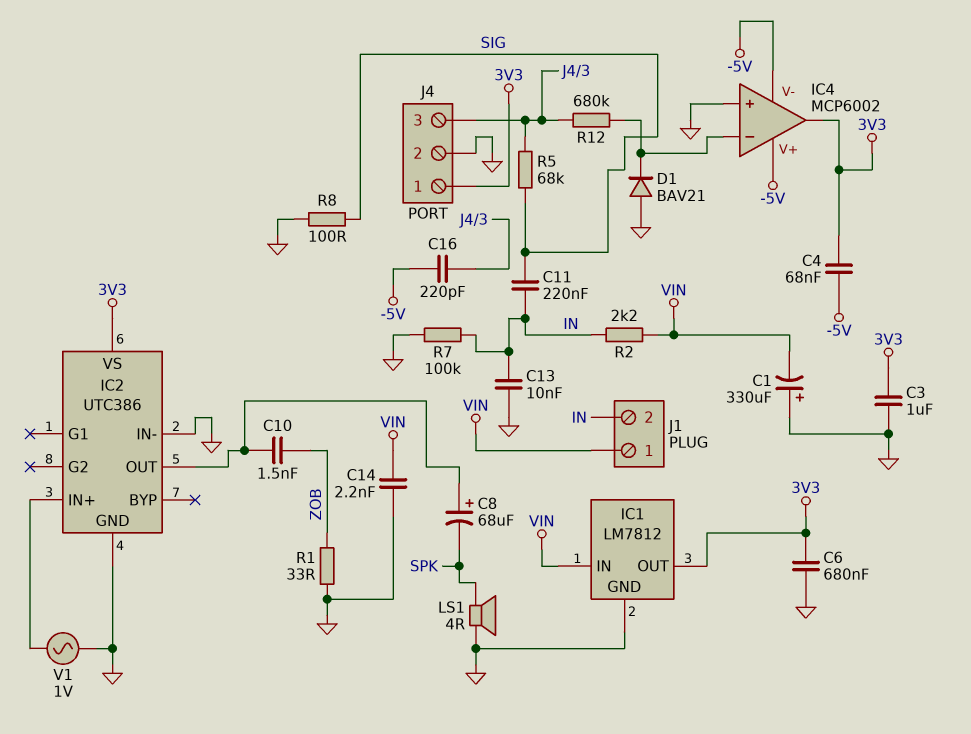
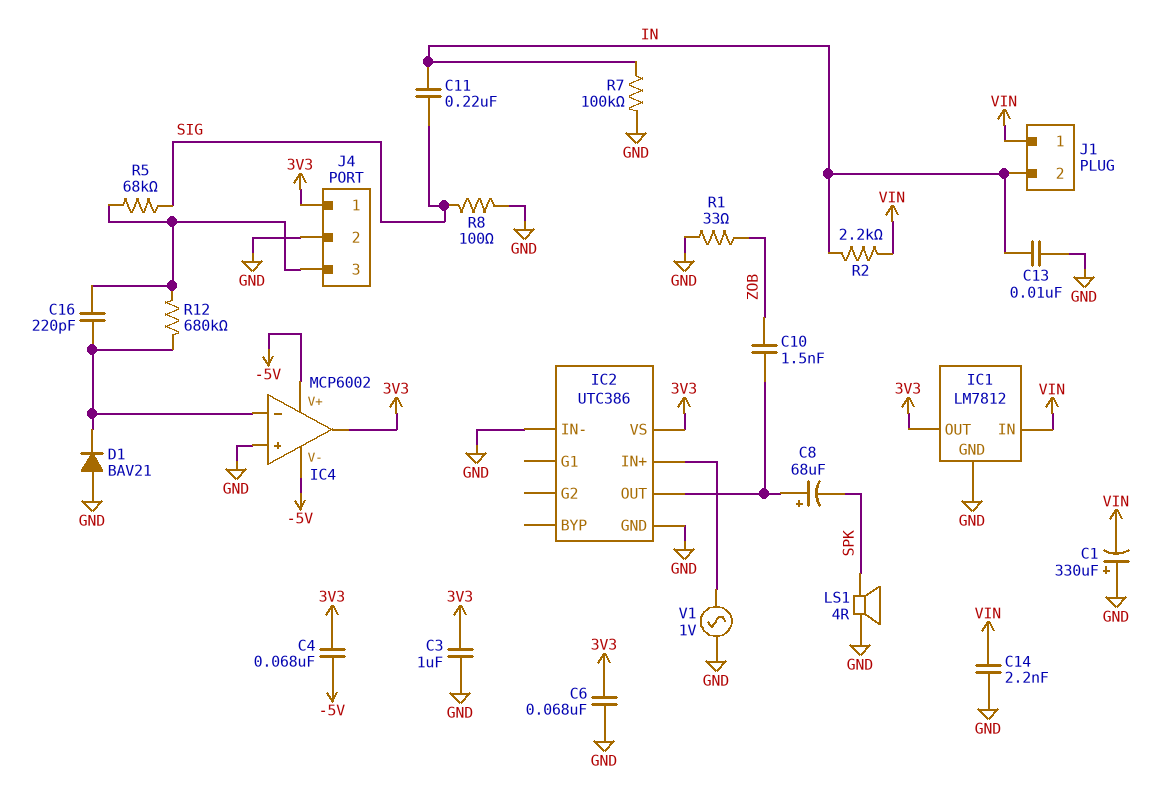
C6: 680nF (3V3, GND) -> 68nF (3V3, GND)
C16: 220pF (-5V, J4/3) -> 220pF (IC4/in-, J4/3)

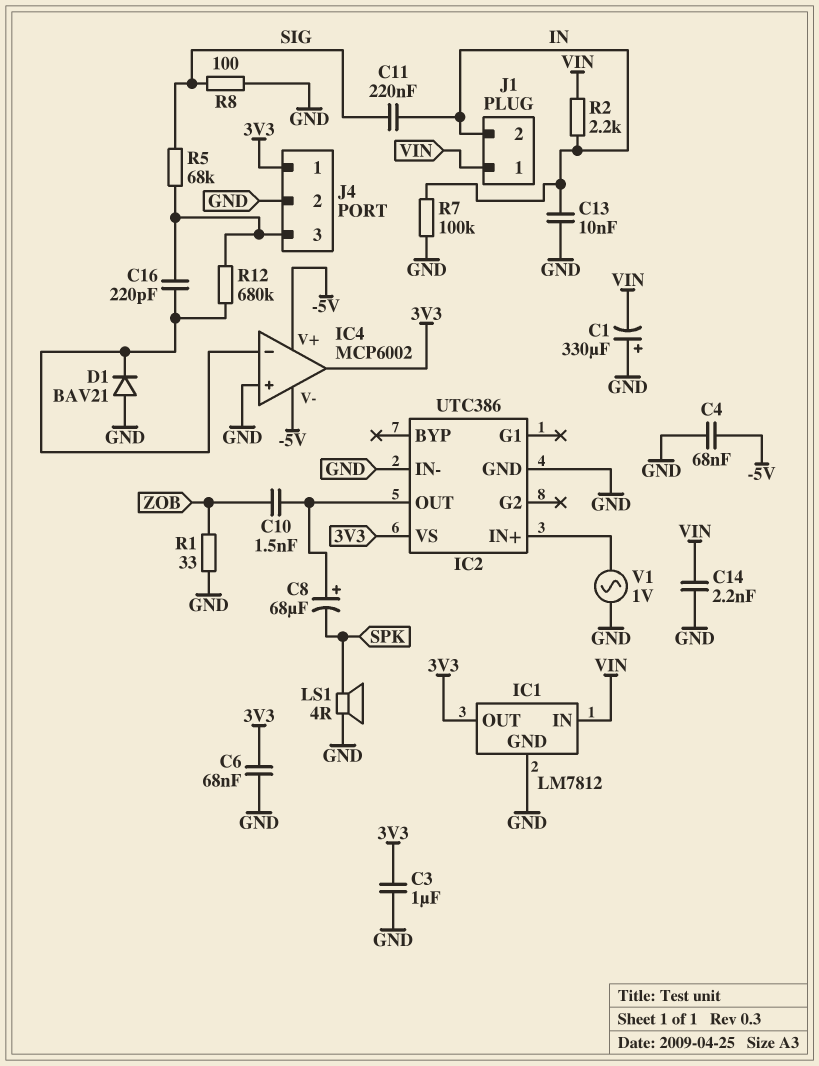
C4: 68nF (-5V, 3V3) -> 68nF (-5V, GND)

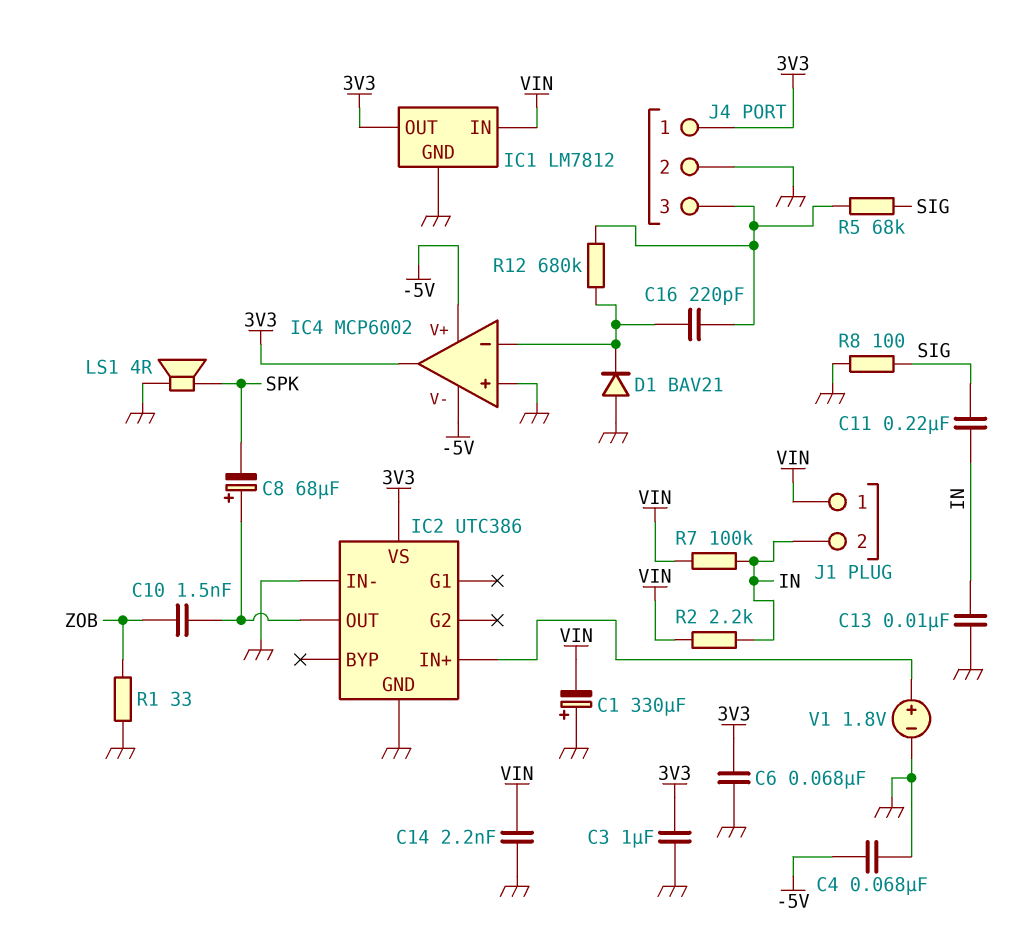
R7: 100k (GND, IN) -> 100k (IN, VIN)
V1: AC 1V (GND, IC2/IN+) -> 1.8V (plus IC2/IN+, minus GND)

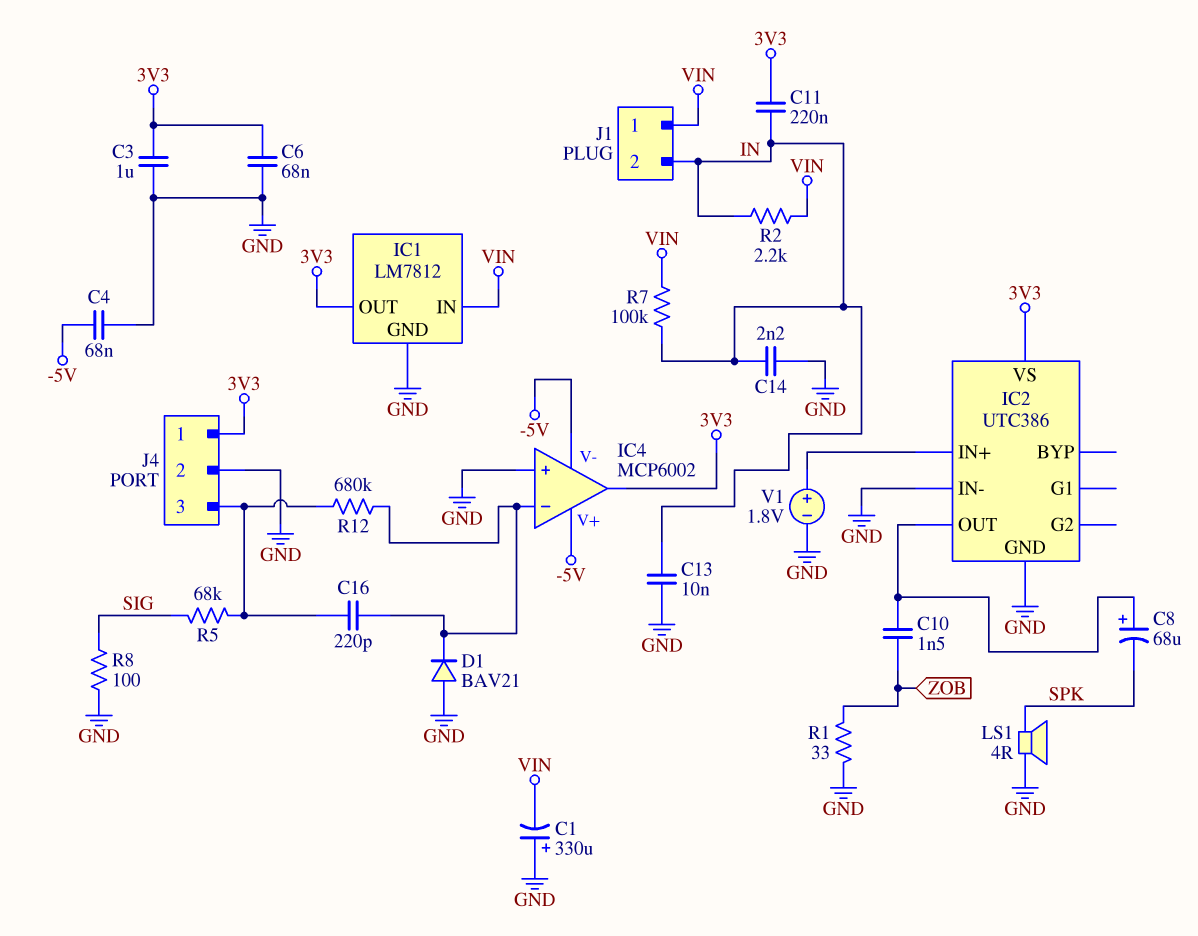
C11: 220nF (IN, SIG) -> 220nF (3V3, IN)
C14: 2.2nF (GND, VIN) -> 2.2nF (GND, IN)

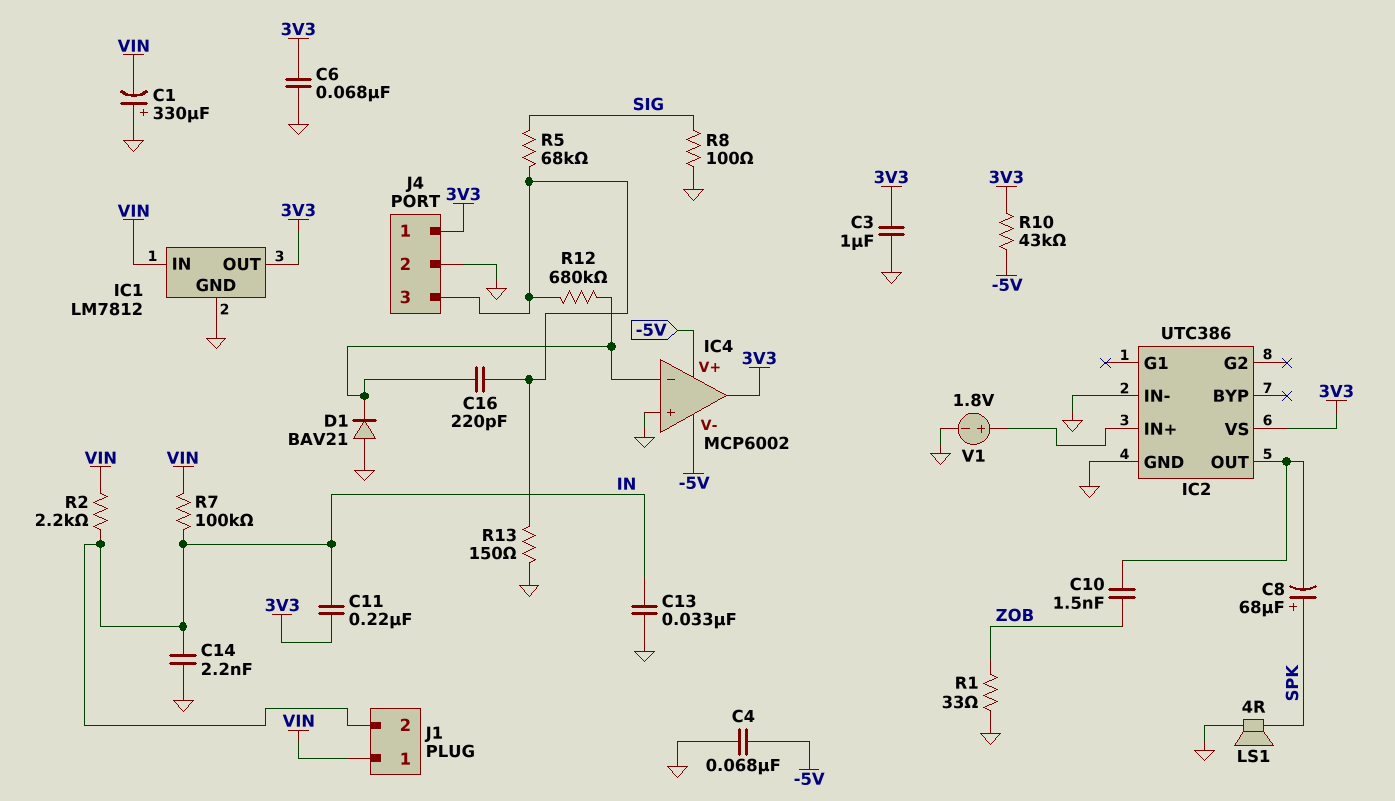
C8: 68uF (plus IC2/OUT, minus SPK) -> 68uF (plus SPK, minus IC2/OUT)
C13: 10nF (GND, IN) -> 33nF (GND, IN)
R10: none -> 43k (-5V, 3V3)
R13: none -> 150 (GND, J4/3)

